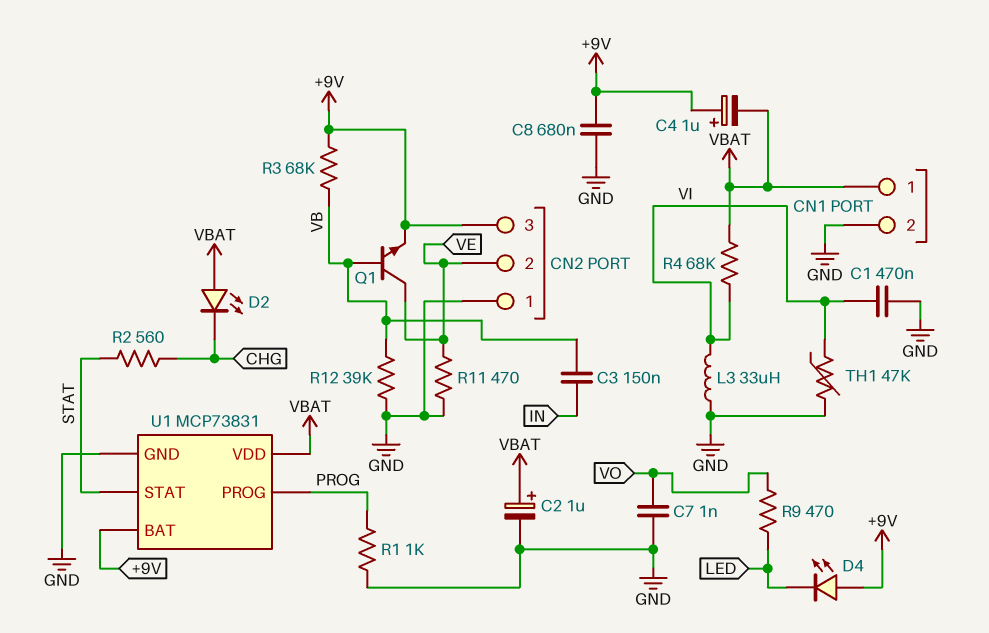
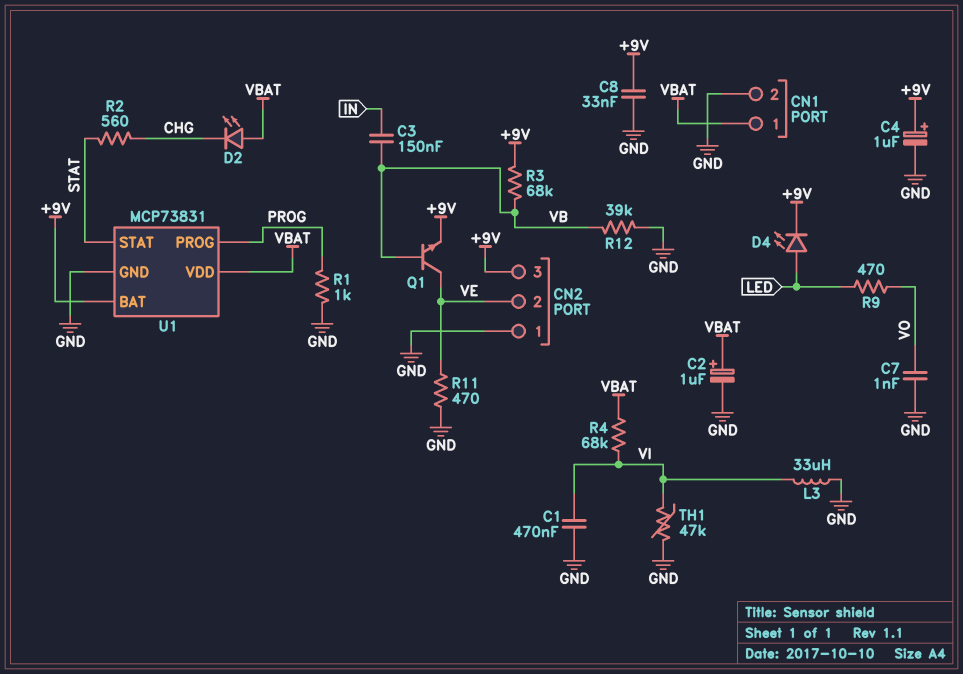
C4: 1uF (plus +9V, minus VBAT) -> 1uF (plus +9V, minus GND)
C8: 680nF (+9V, GND) -> 33nF (+9V, GND)
D4: LED (A +9V, K LED) -> LED (A LED, K +9V)

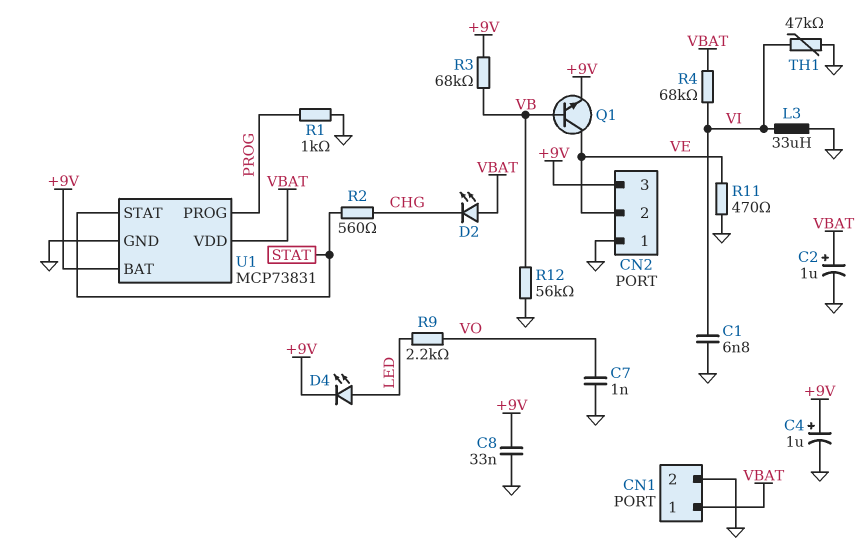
C1: 470nF (GND, VI) -> 6.8nF (GND, VI)
C3: 150nF (IN, VB) -> none
R9: 470 (LED, VO) -> 2.2k (LED, VO)
R12: 39k (GND, VB) -> 56k (GND, VB)

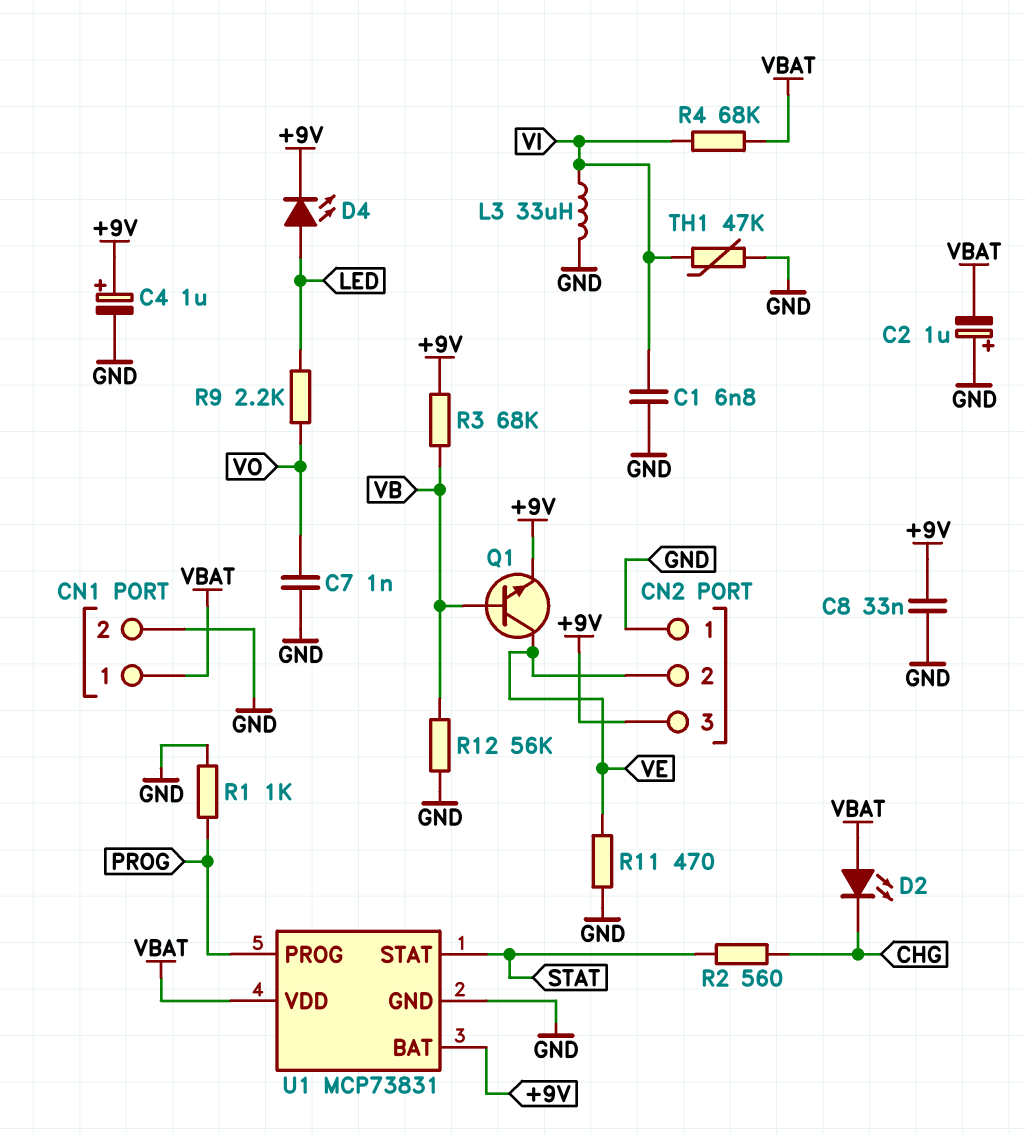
C2: 1uF (plus VBAT, minus GND) -> 1uF (plus GND, minus VBAT)

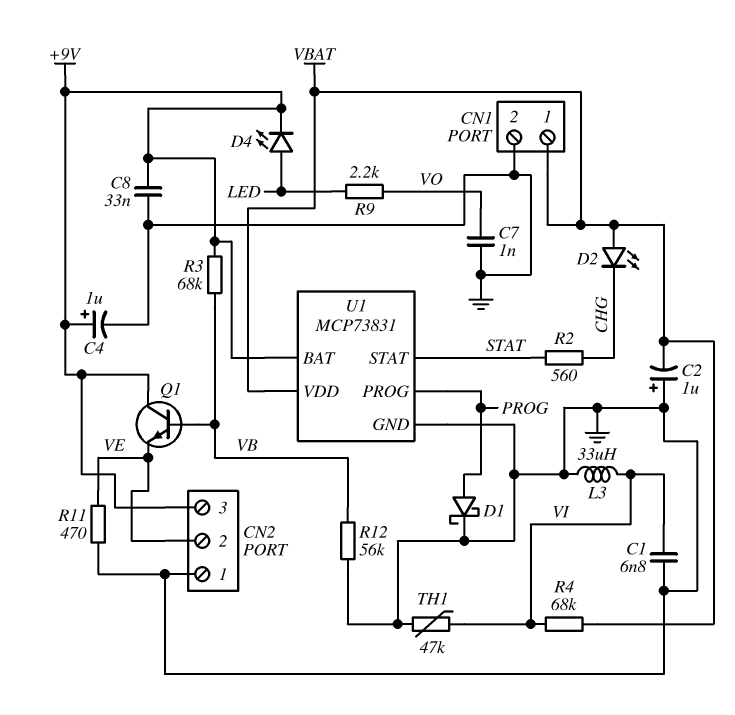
D1: none -> schottky (A PROG, K GND)
Q1: NPN (B VB, C VE, E +9V) -> NPN (B VB, C +9V, E VE)
R1: 1k (GND, PROG) -> none

